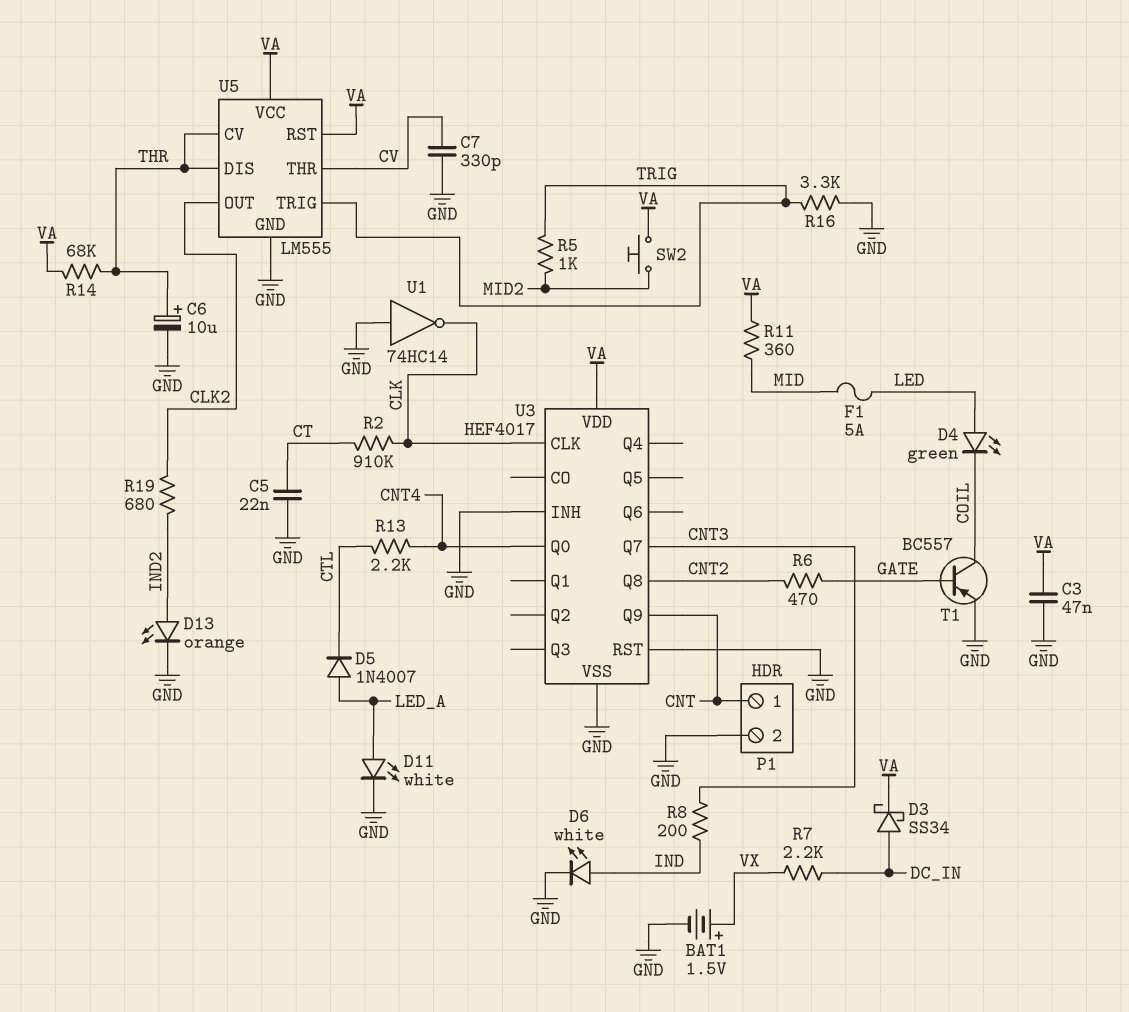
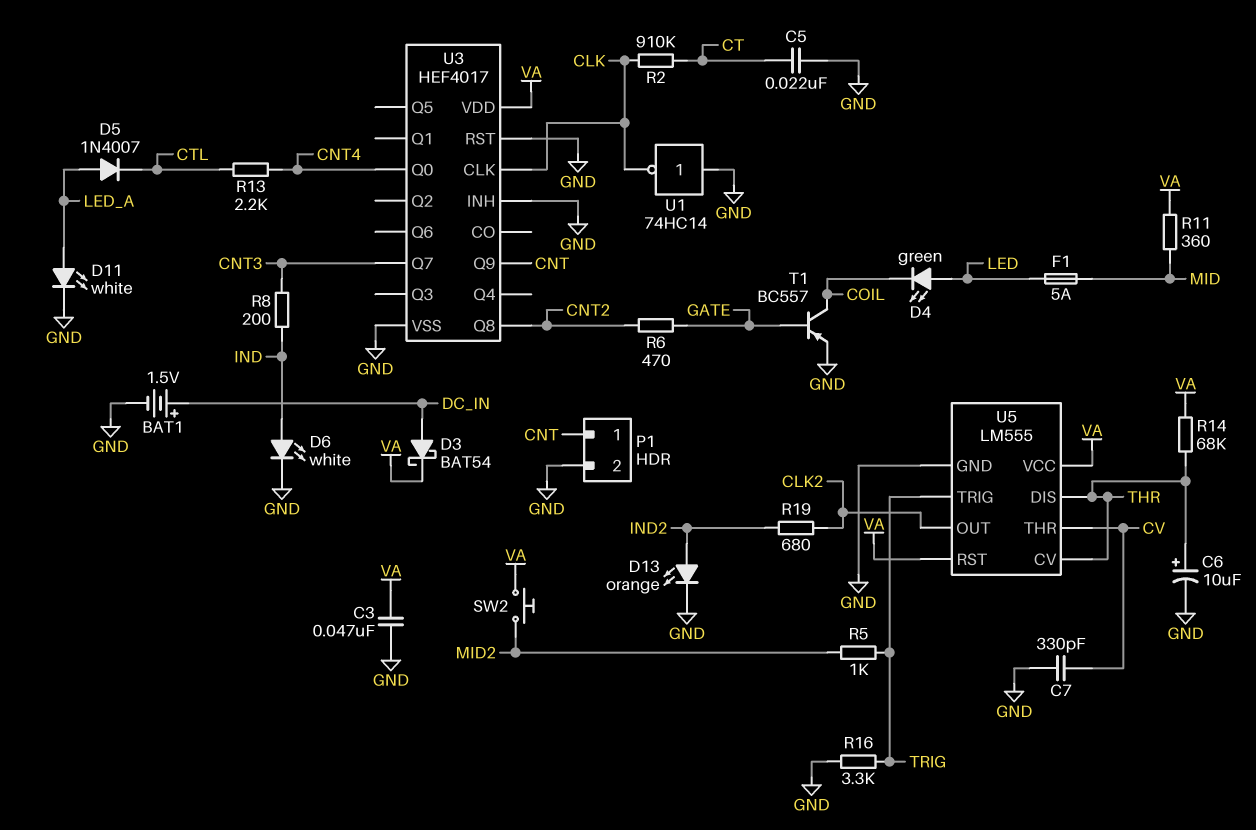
BAT1: 1.5V (plus VX, minus GND) -> 1.5V (plus DC_IN, minus GND)
D3: schottky SS34 (A DC_IN, K VA) -> schottky BAT54 (A DC_IN, K VA)
R7: 2.2k (DC_IN, VX) -> none

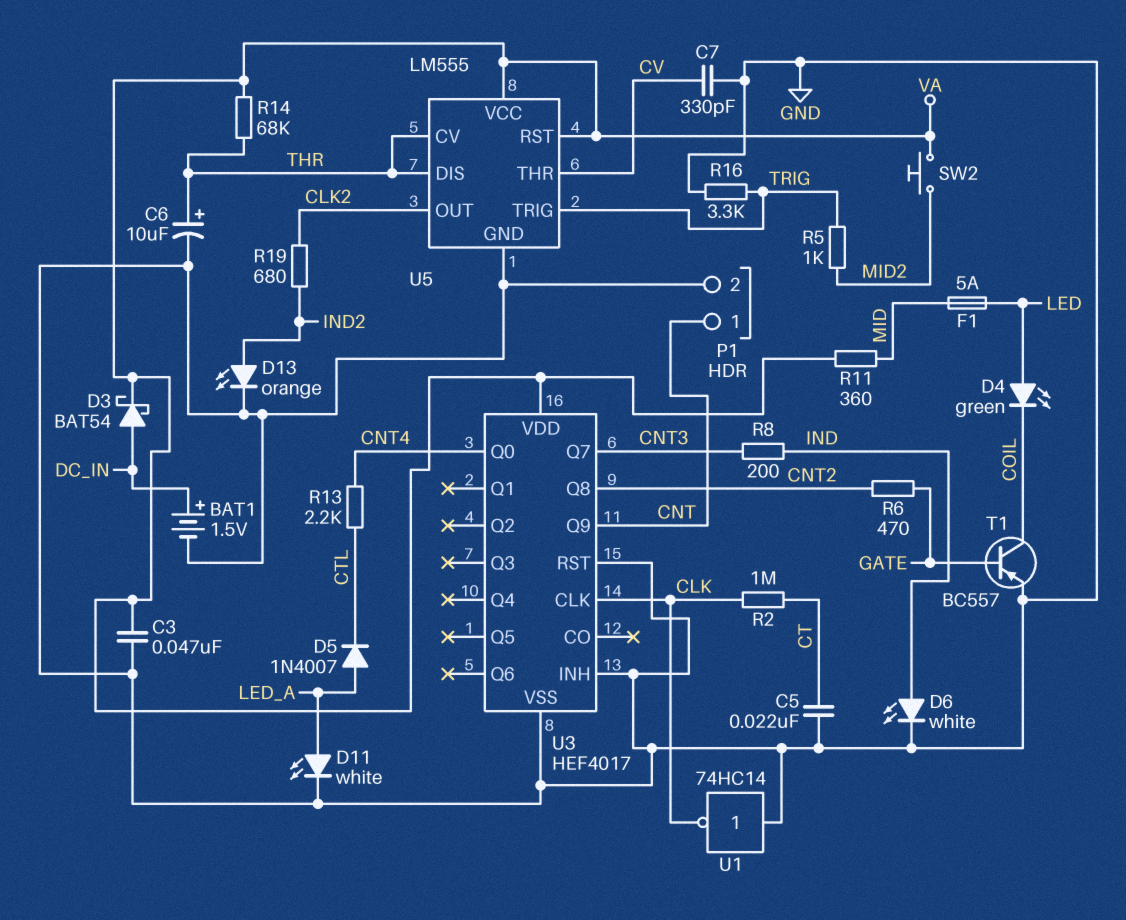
R2: 910k (CLK, CT) -> 1M (CLK, CT)

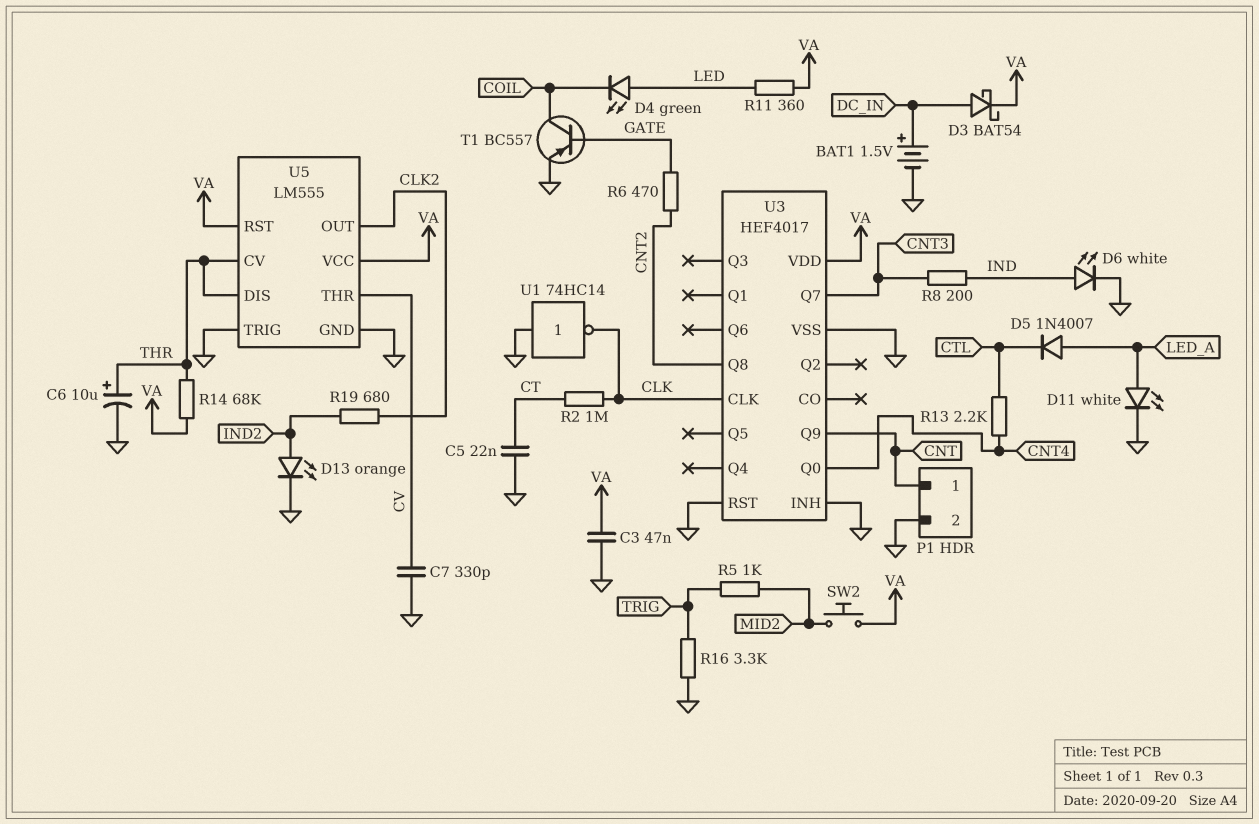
F1: 5A (LED, MID) -> none
R11: 360 (MID, VA) -> 360 (LED, VA)
U5 pin TRIG: TRIG -> GND

